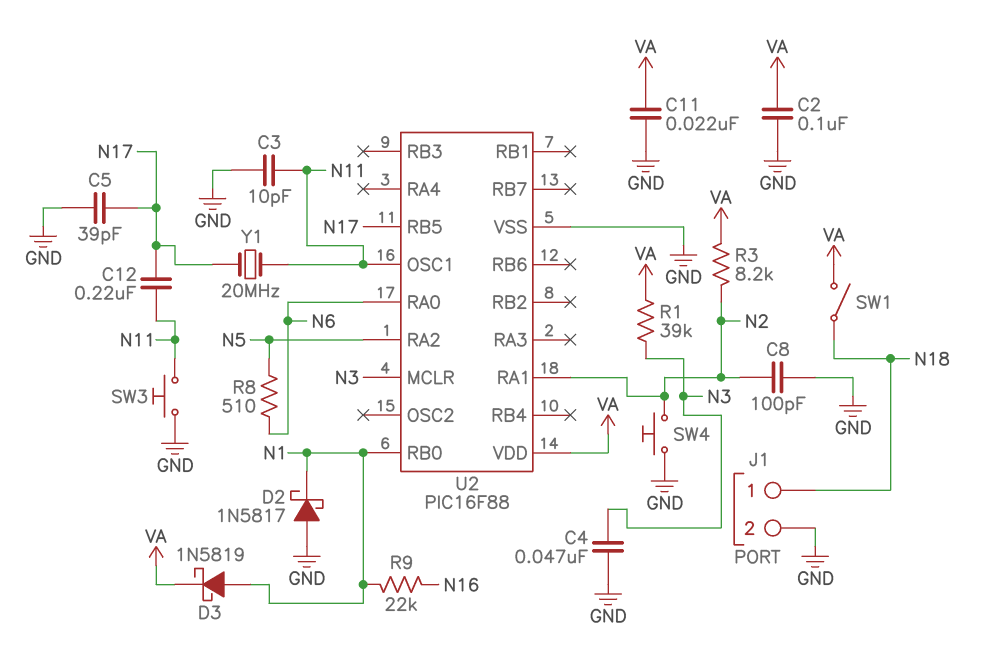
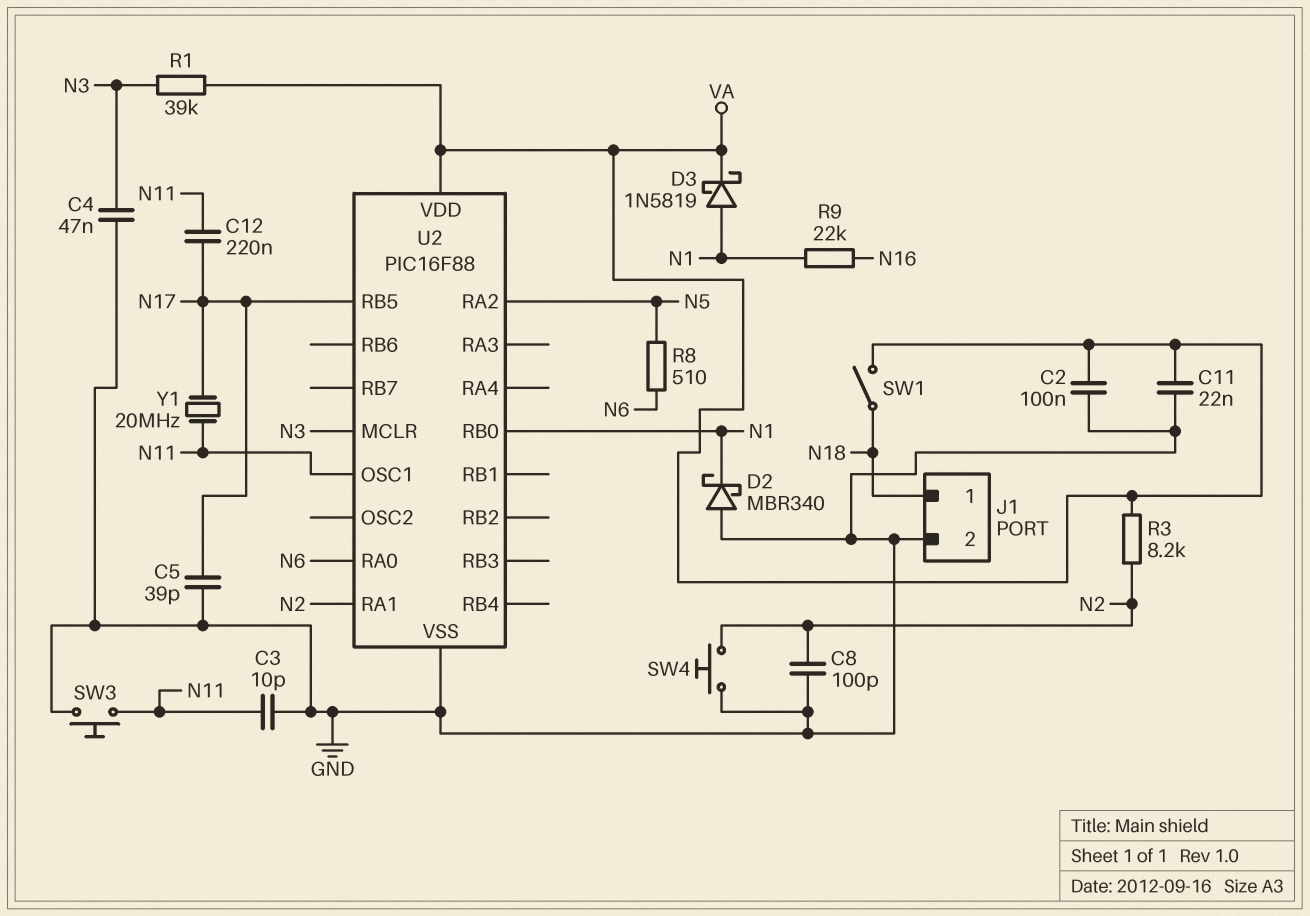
D2: schottky 1N5817 (A GND, K N1) -> schottky MBR340 (A GND, K N1)

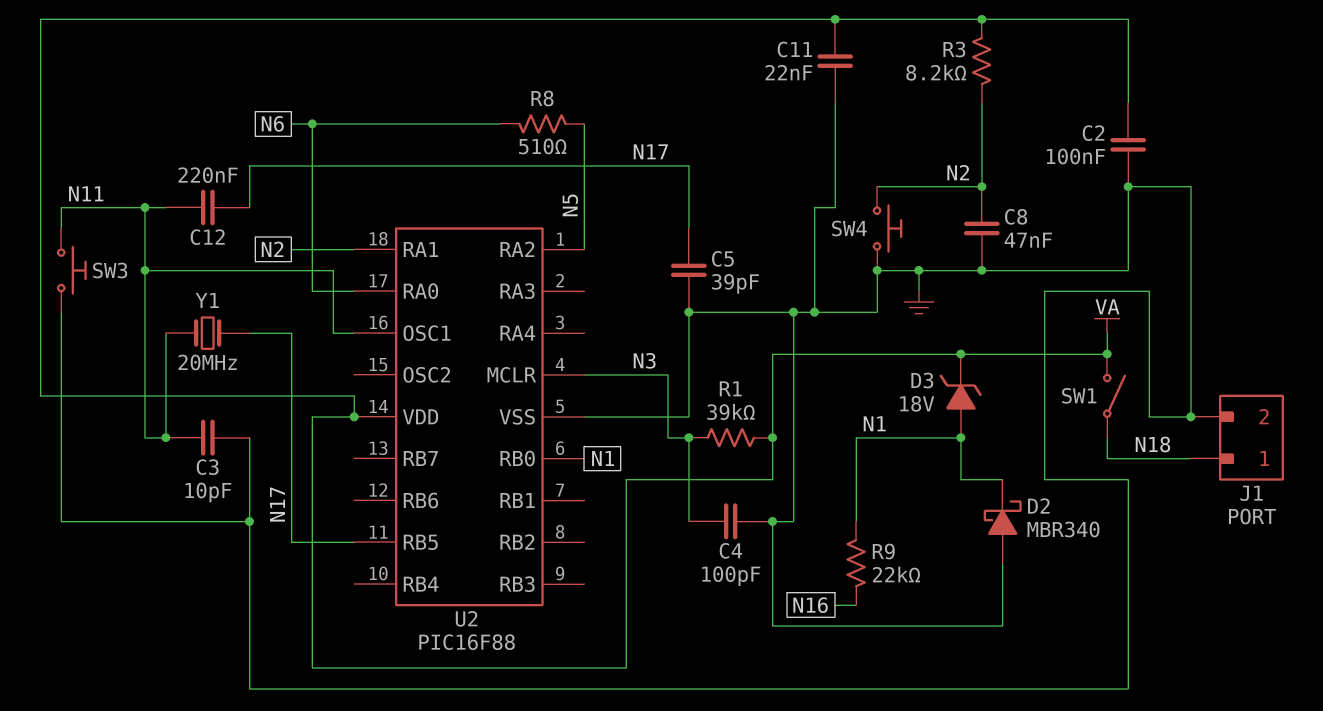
C4: 47nF (GND, N3) -> 100pF (GND, N3)
C8: 100pF (GND, N2) -> 47nF (GND, N2)
D3: schottky 1N5819 (A N1, K VA) -> zener 18V (A N1, K VA)

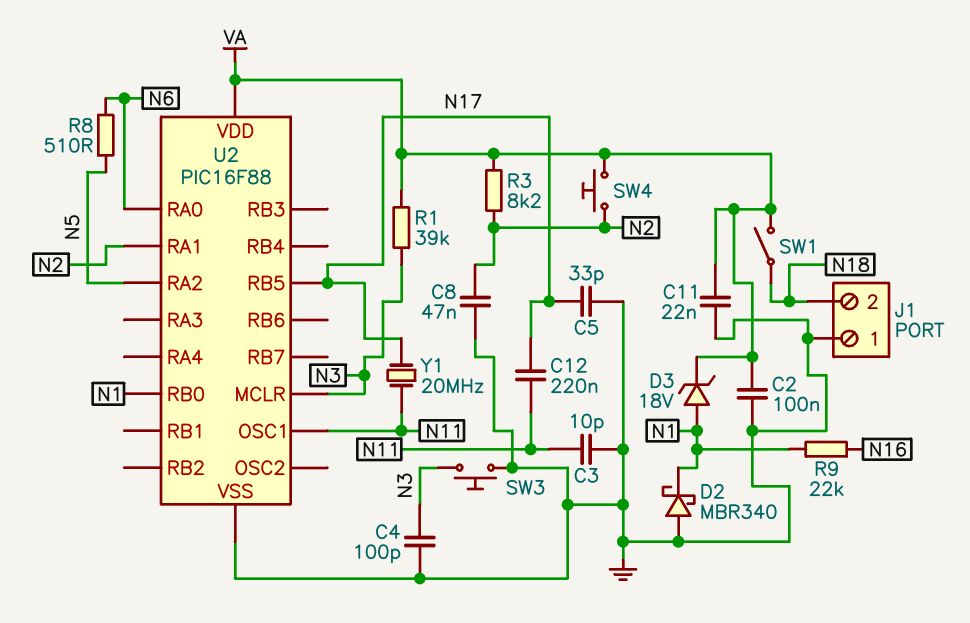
C5: 39pF (GND, N17) -> 33pF (GND, N17)
J1 pin 1: N18 -> GND
J1 pin 2: GND -> N18
SW3: button (GND, N11) -> button (GND, N3)
SW4: button (GND, N2) -> button (N2, VA)

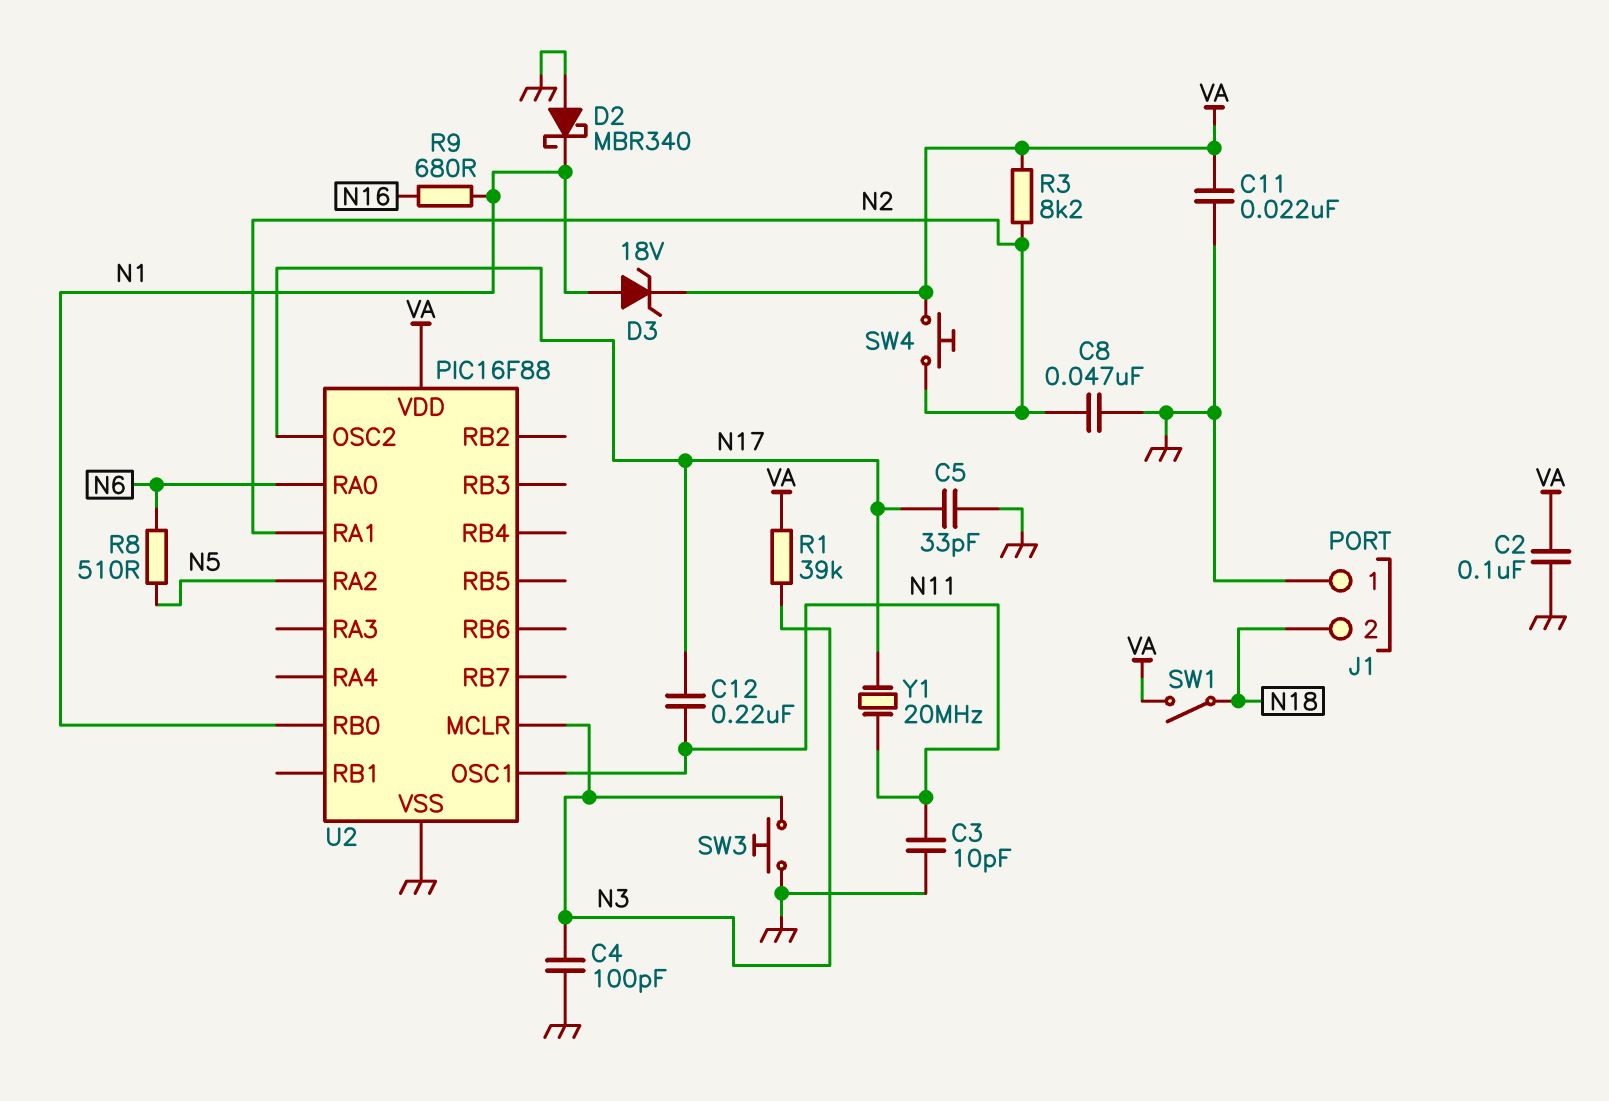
R9: 22k (N1, N16) -> 680 (N1, N16)
U2 pin OSC2: none -> N17
U2 pin RB5: N17 -> none

